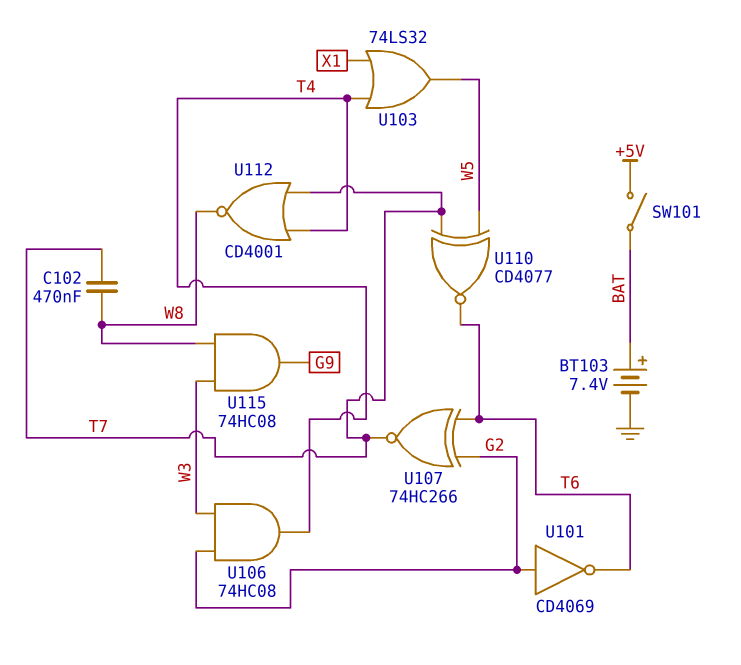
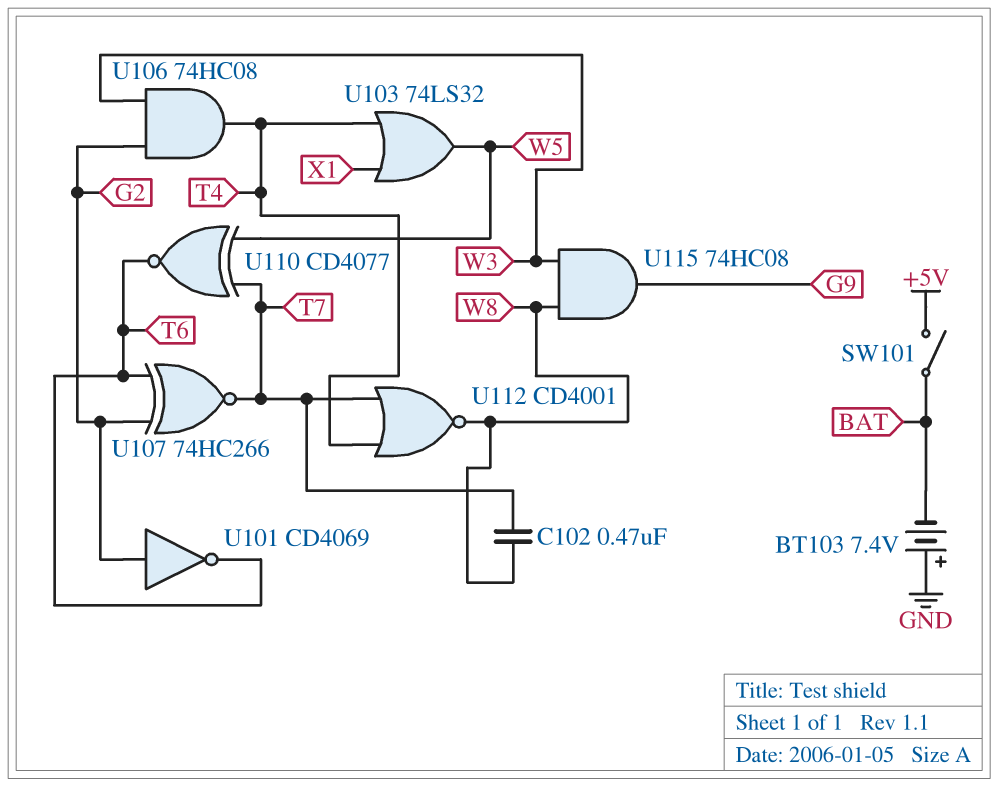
BT103: 7.4V (plus BAT, minus GND) -> 7.4V (plus GND, minus BAT)

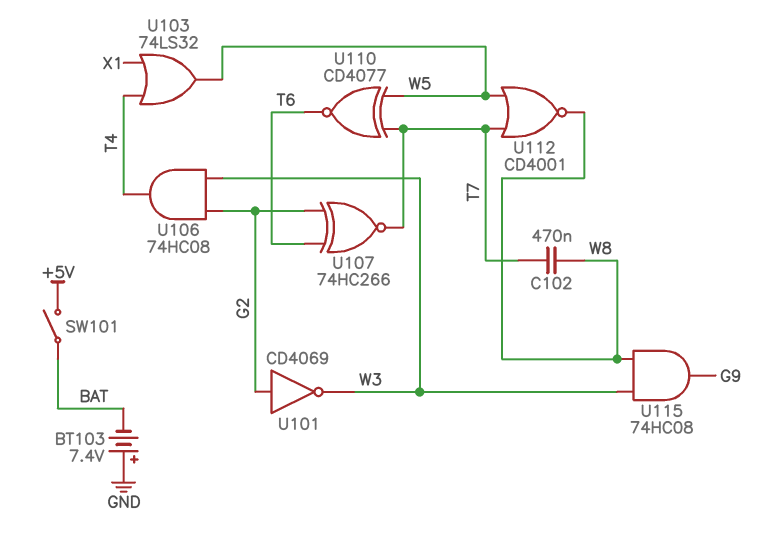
U101: NOT CD4069 (in G2, out T6) -> NOT CD4069 (in G2, out W3)
U112: NOR CD4001 (in T4, in T7, out W8) -> NOR CD4001 (in T7, in W5, out W8)

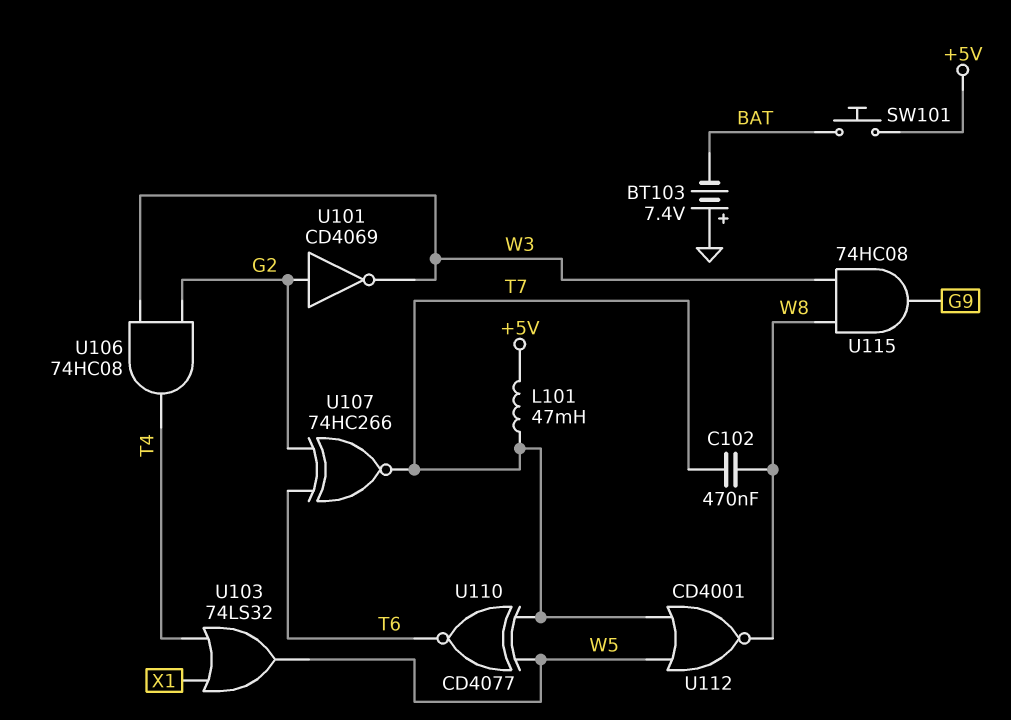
L101: none -> 47mH (+5V, T7)
SW101: switch (+5V, BAT) -> button (+5V, BAT)

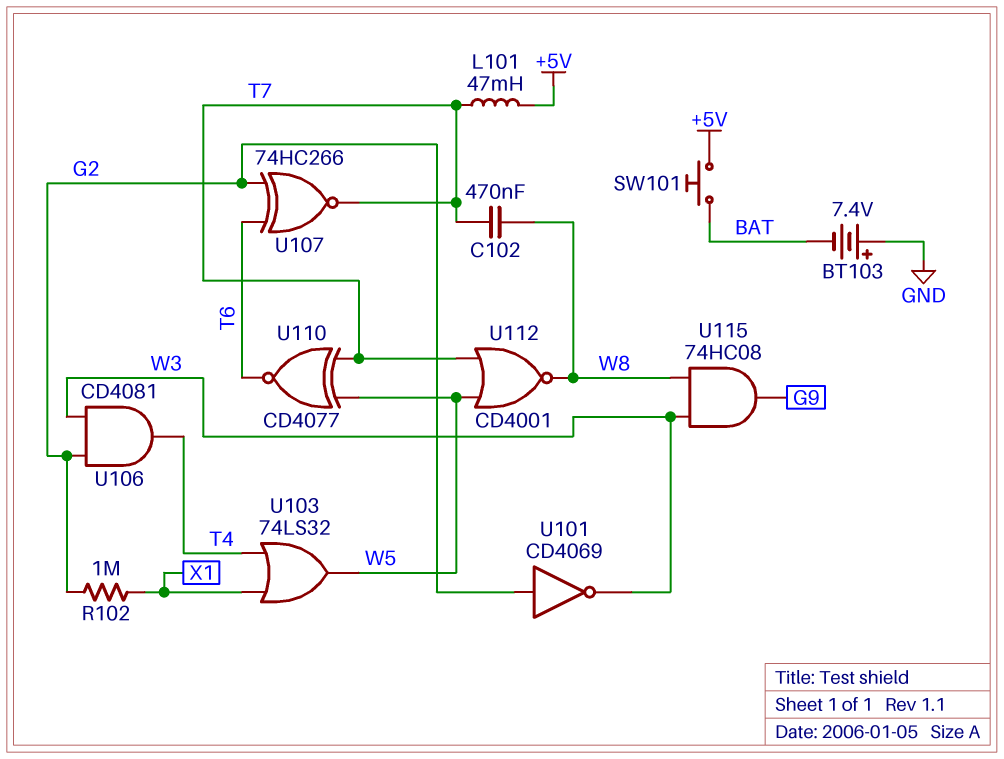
R102: none -> 1M (G2, X1)
U106: AND 74HC08 (in G2, in W3, out T4) -> AND CD4081 (in G2, in W3, out T4)

